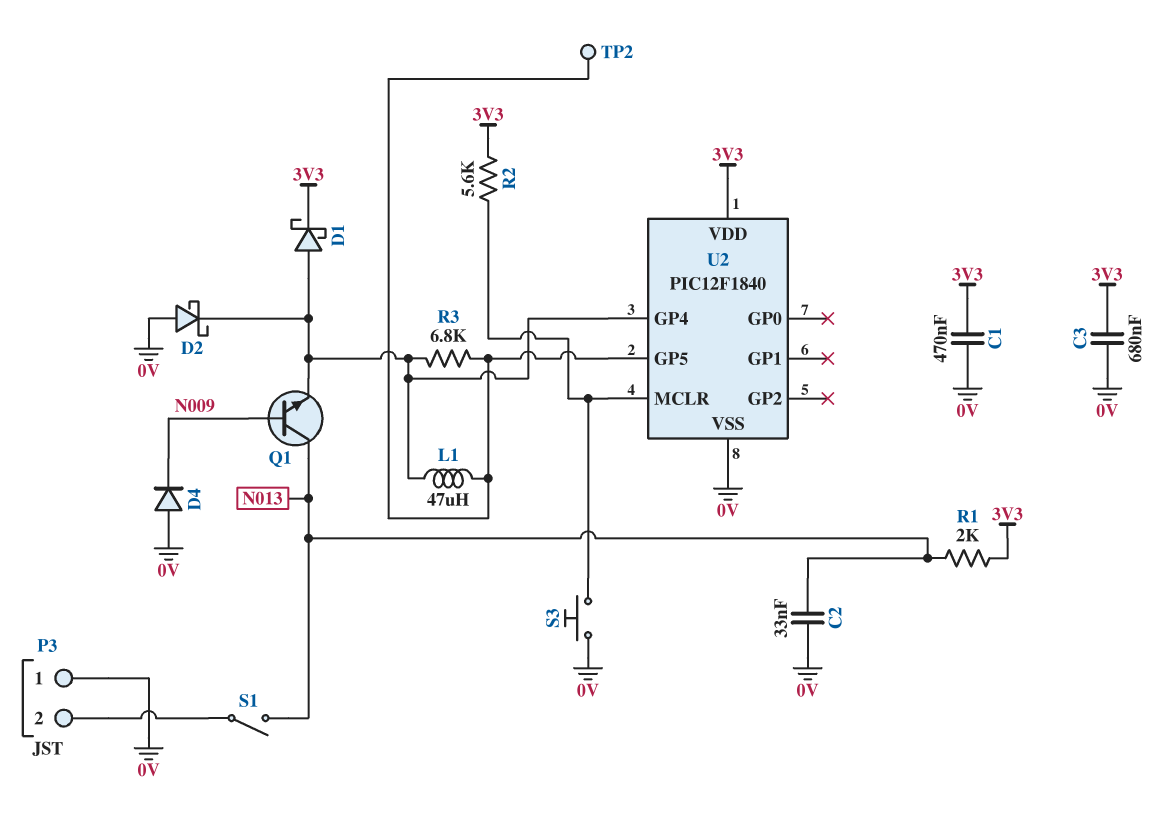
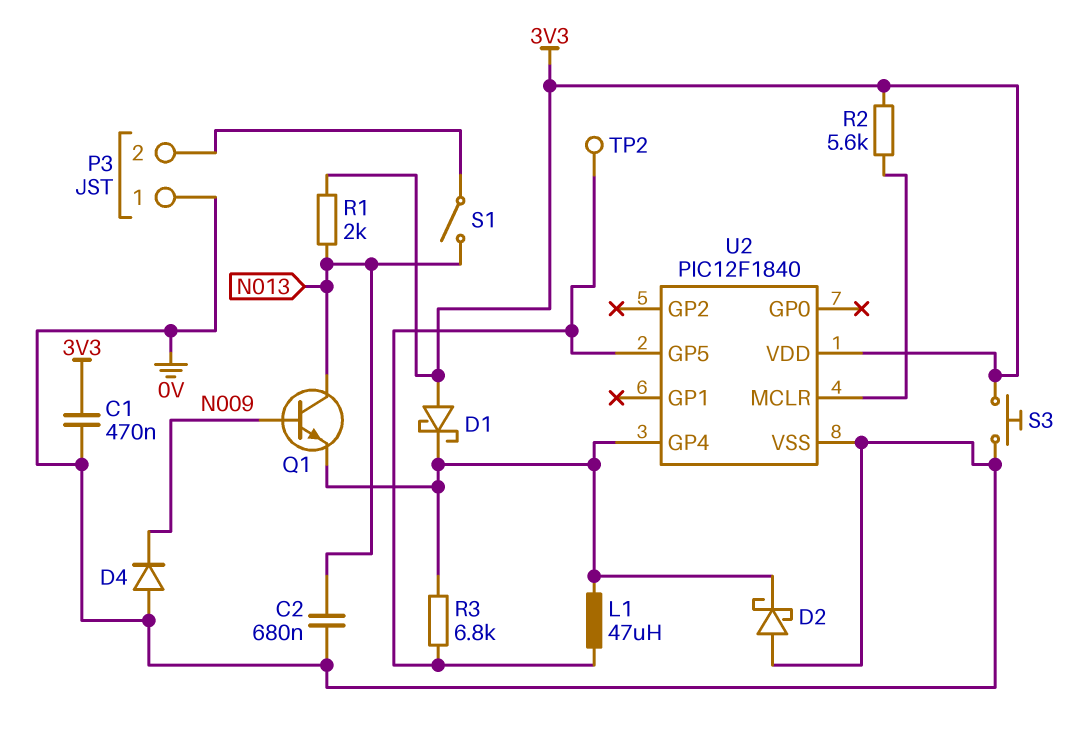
C2: 33nF (0V, N013) -> 680nF (0V, N013)
C3: 680nF (0V, 3V3) -> none
D1: schottky (A U2/GP4, K 3V3) -> schottky (A 3V3, K U2/GP4)
S3: button (0V, U2/MCLR) -> button (0V, 3V3)

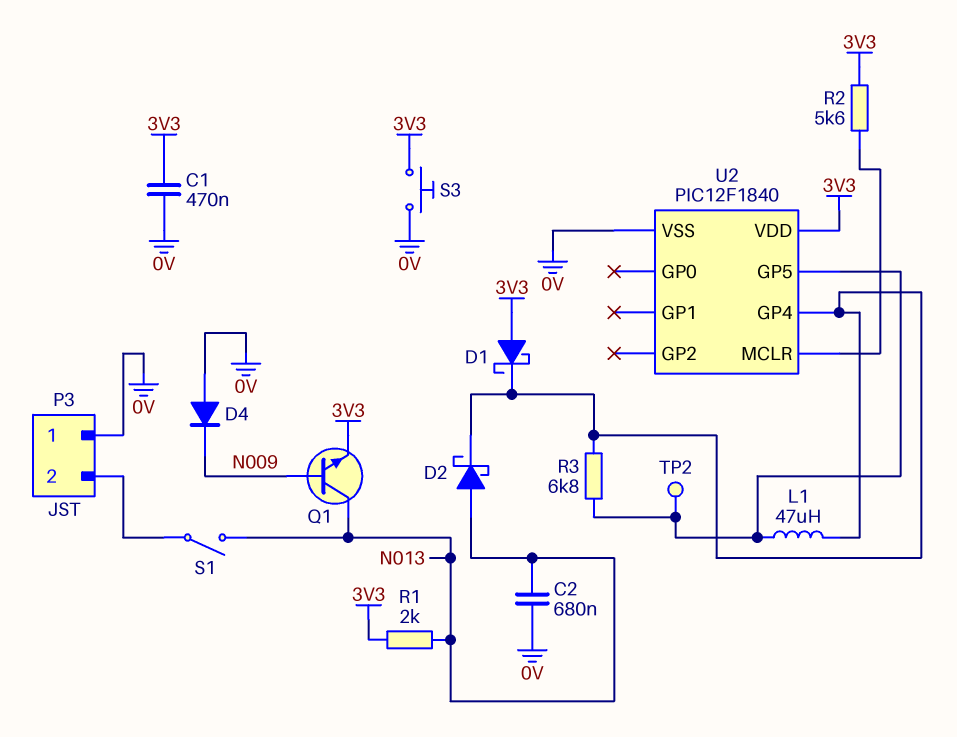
D2: schottky (A 0V, K U2/GP4) -> schottky (A N013, K U2/GP4)
Q1: NPN (B N009, C N013, E U2/GP4) -> NPN (B N009, C N013, E 3V3)

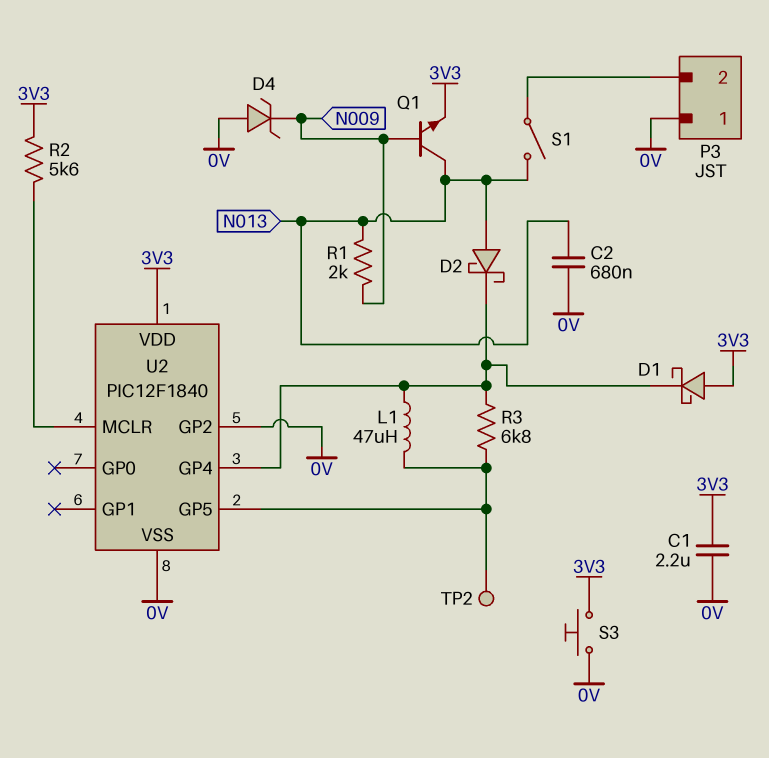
C1: 470nF (0V, 3V3) -> 2.2uF (0V, 3V3)
D4: diode (A 0V, K N009) -> zener (A 0V, K N009)
R1: 2k (3V3, N013) -> 2k (N009, N013)
U2 pin GP2: none -> 0V

